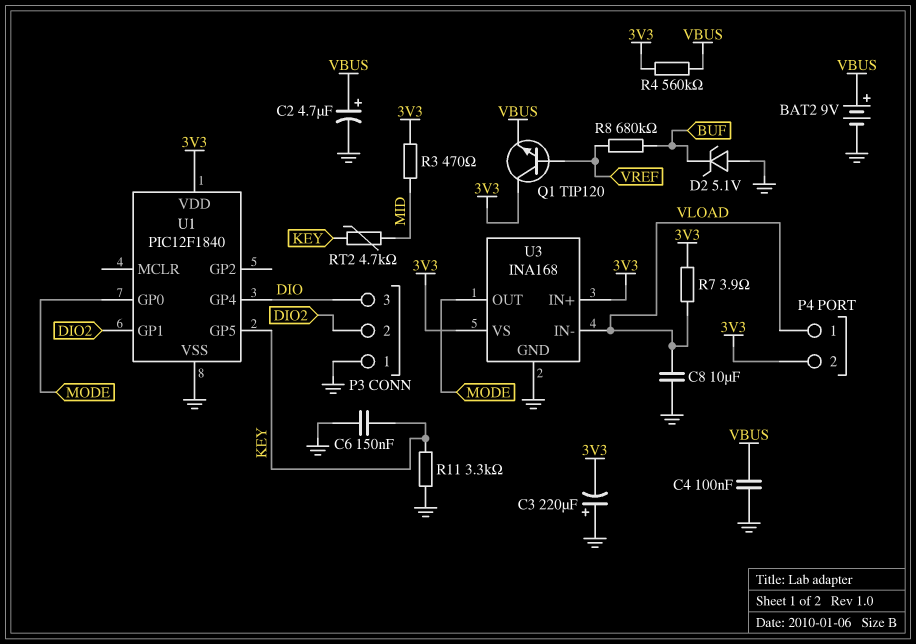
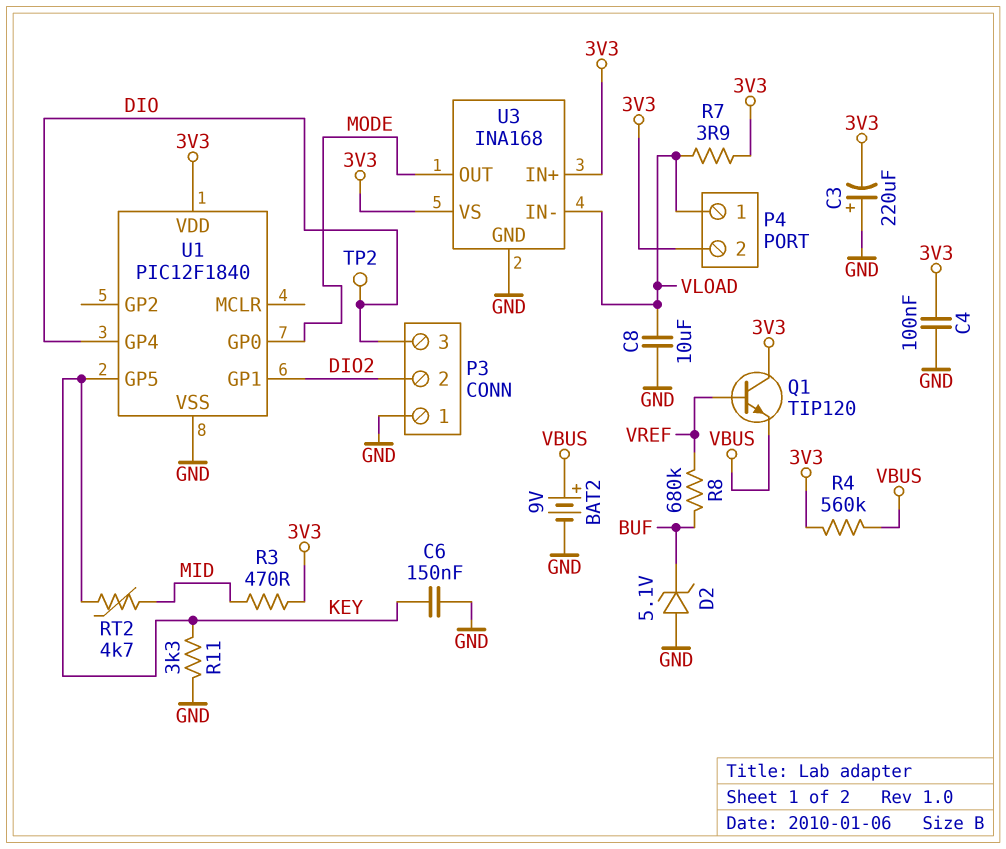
C2: 4.7uF (plus VBUS, minus GND) -> none
C4: 100nF (GND, VBUS) -> 100nF (3V3, GND)
TP2: none -> test point (DIO)

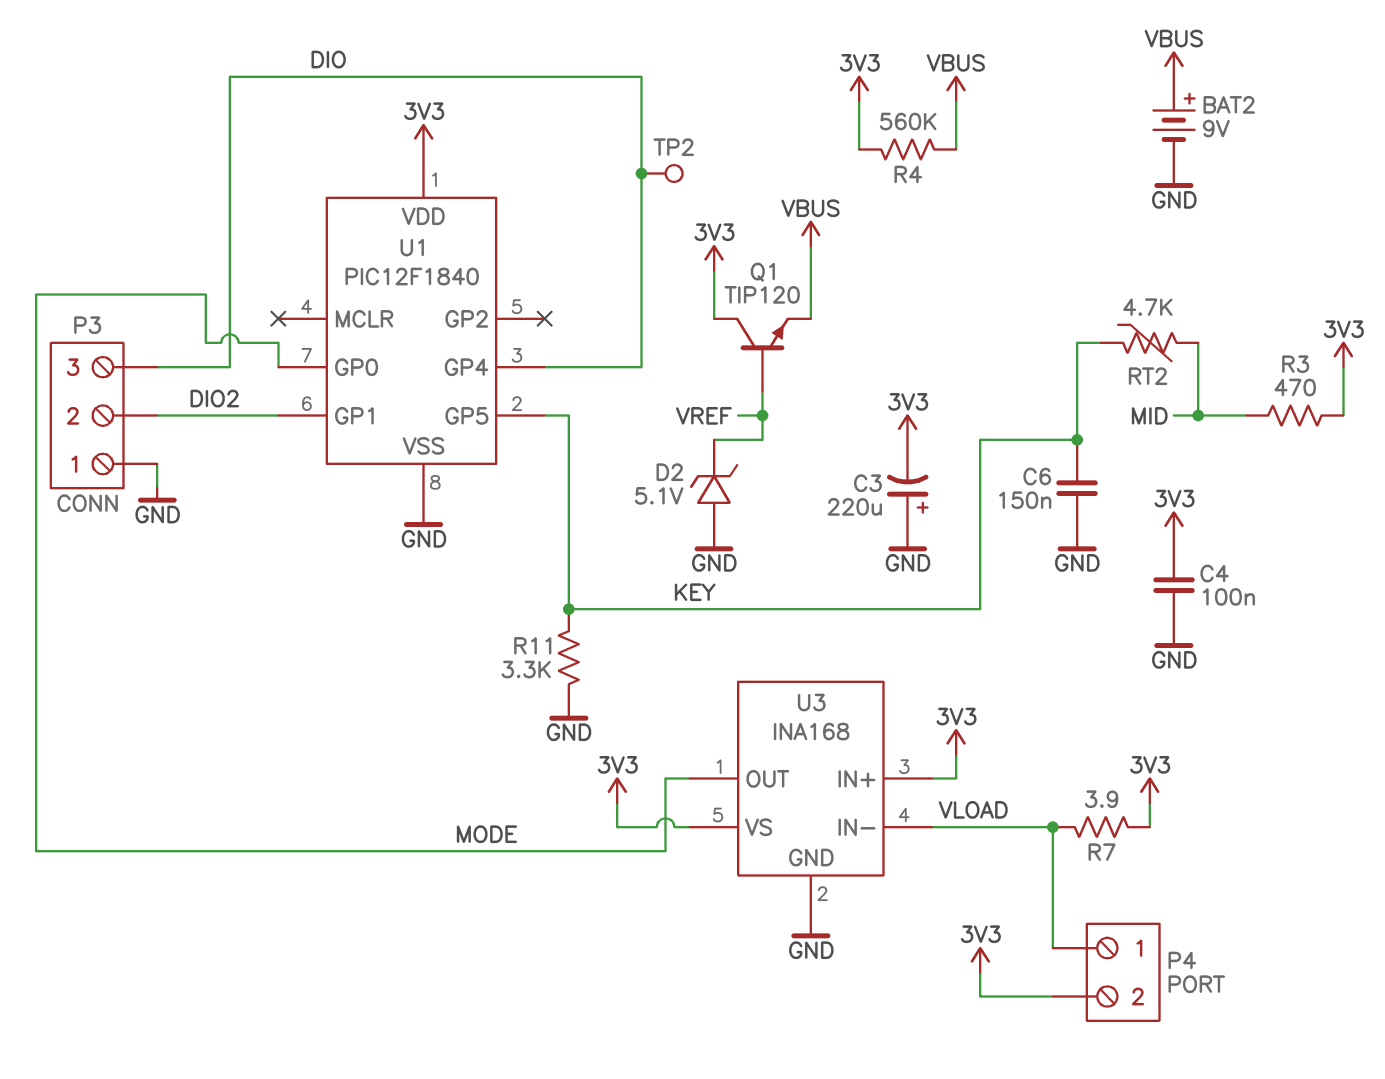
C8: 10uF (GND, VLOAD) -> none
D2: zener 5.1V (A GND, K BUF) -> zener 5.1V (A GND, K VREF)
R8: 680k (BUF, VREF) -> none

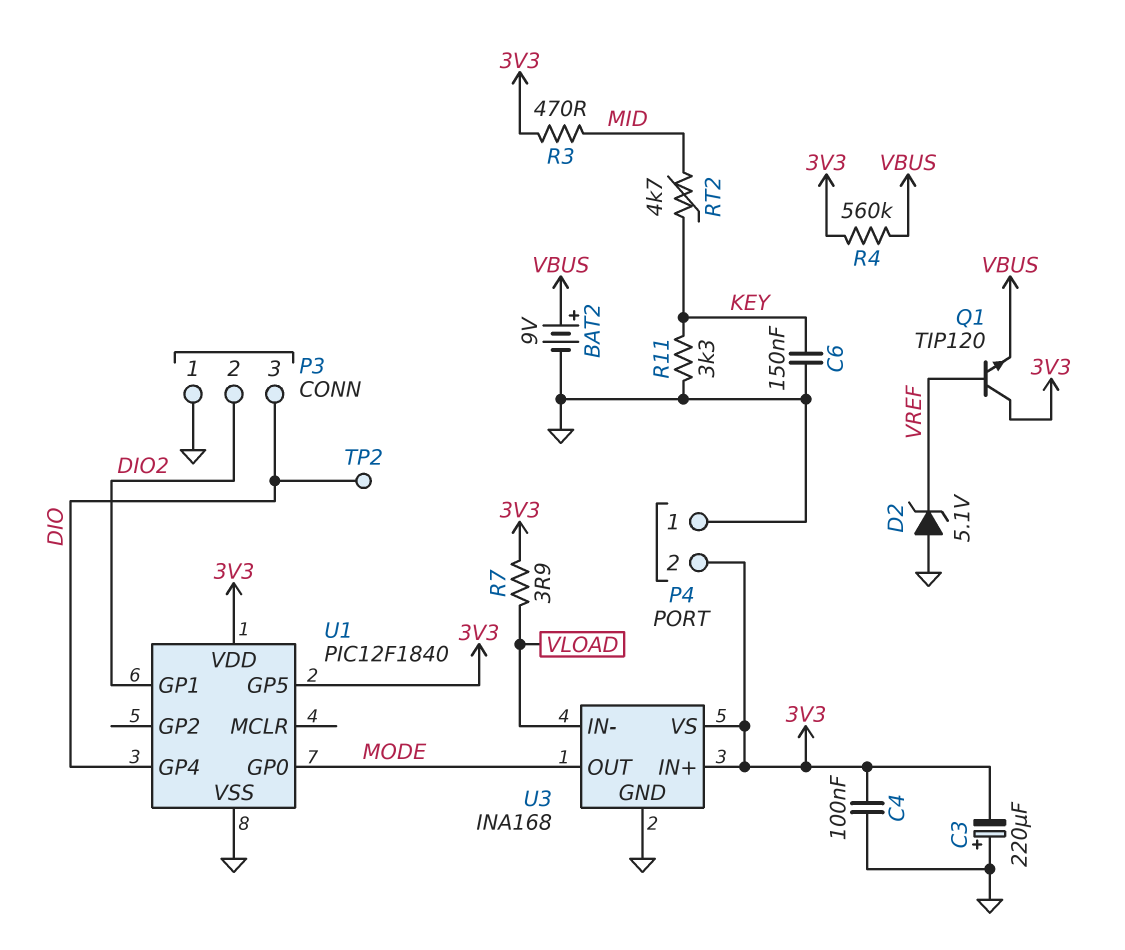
P4 pin 1: VLOAD -> GND
U1 pin GP5: KEY -> 3V3

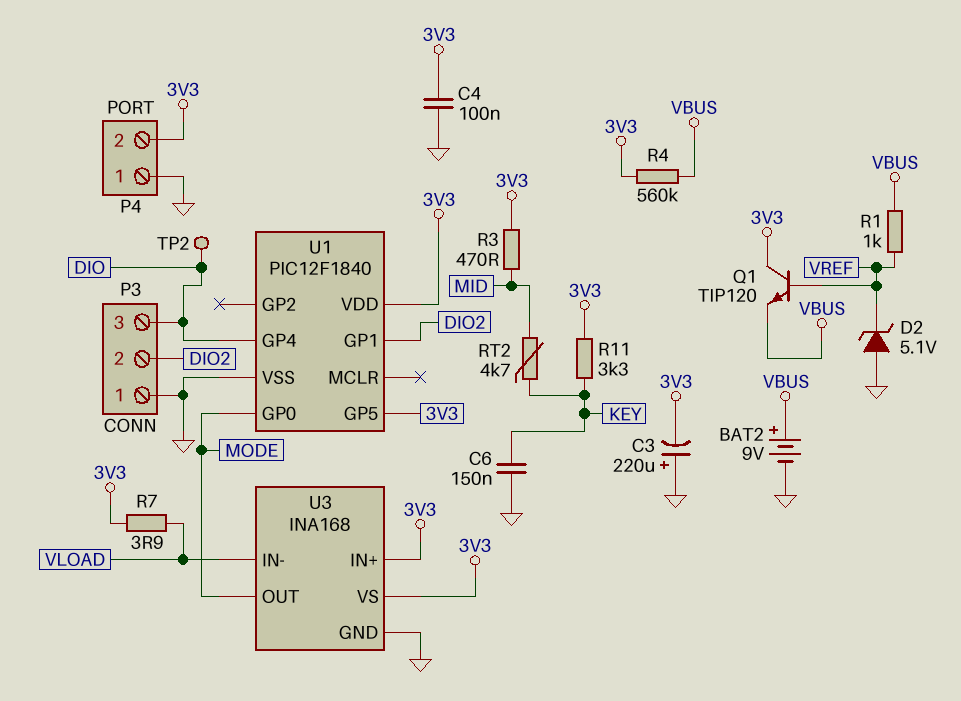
R1: none -> 1k (VBUS, VREF)
R11: 3.3k (GND, KEY) -> 3.3k (3V3, KEY)

